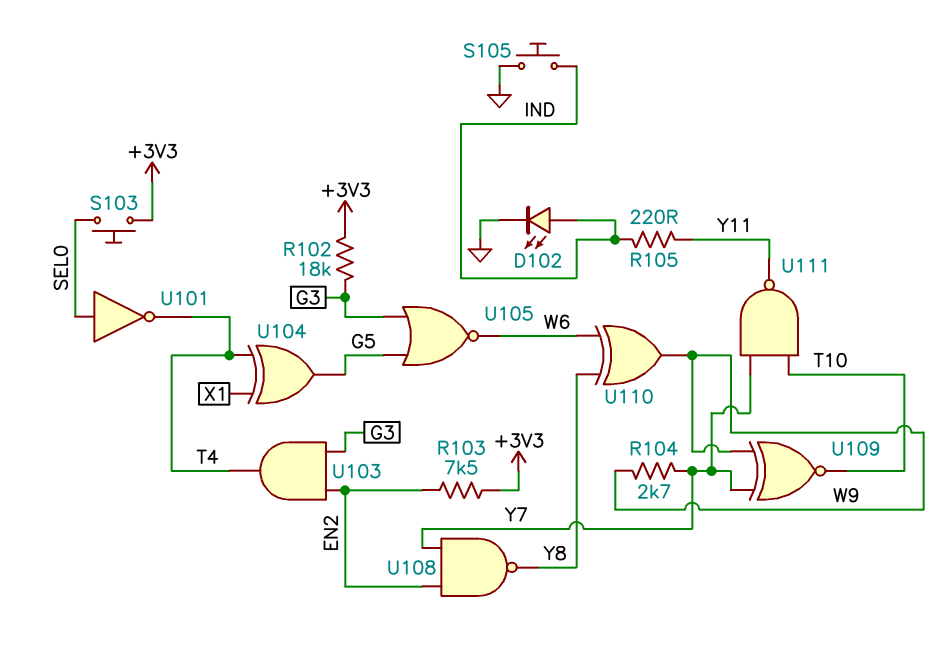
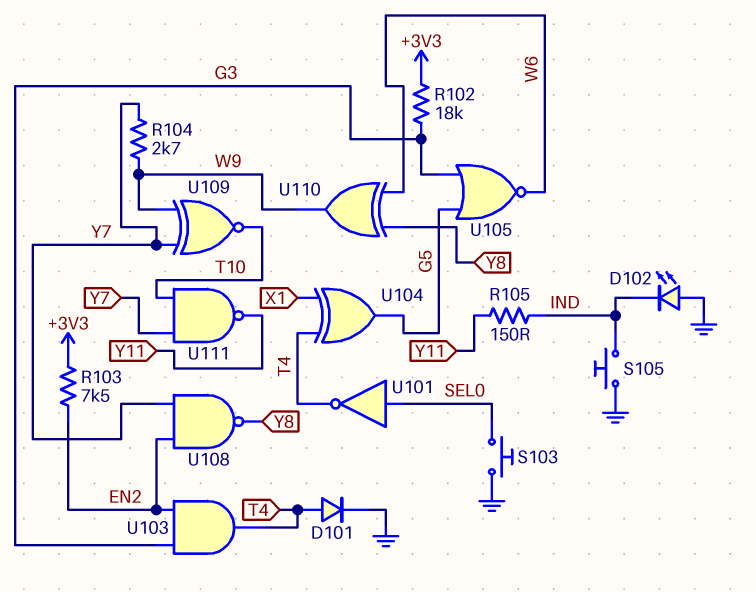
D101: none -> diode (A T4, K GND)
D102: LED (A IND, K GND) -> LED (A GND, K IND)
R105: 220 (IND, Y11) -> 150 (IND, Y11)
S103: button (+3V3, SEL0) -> button (GND, SEL0)

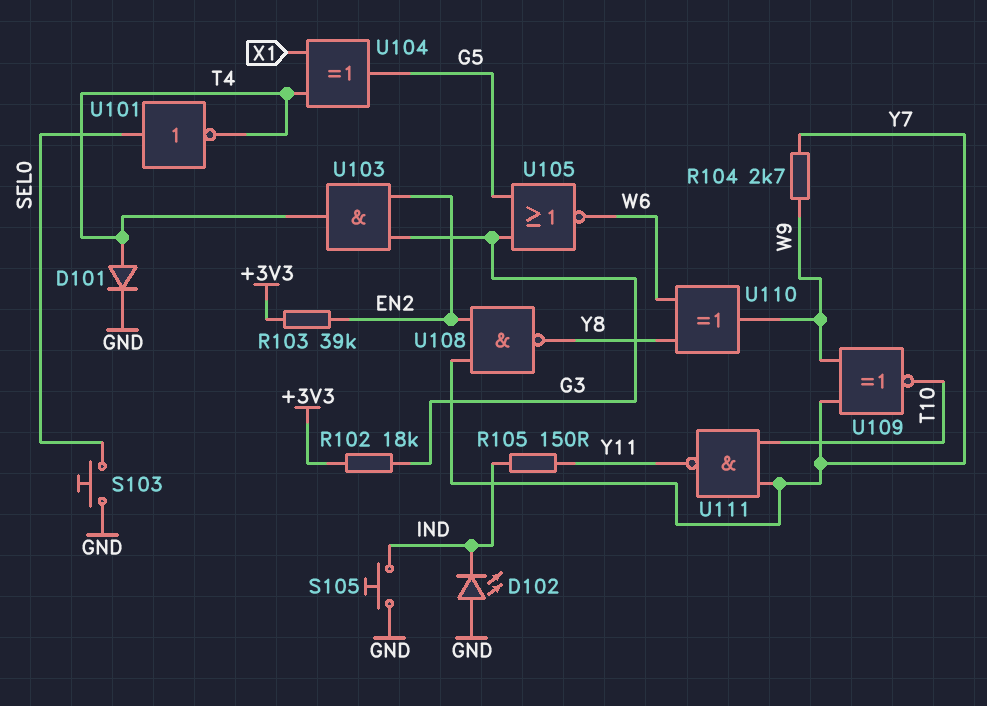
R103: 7.5k (+3V3, EN2) -> 39k (+3V3, EN2)

